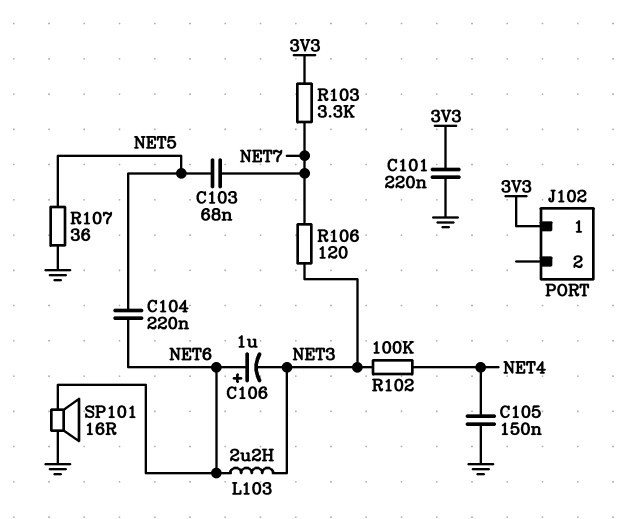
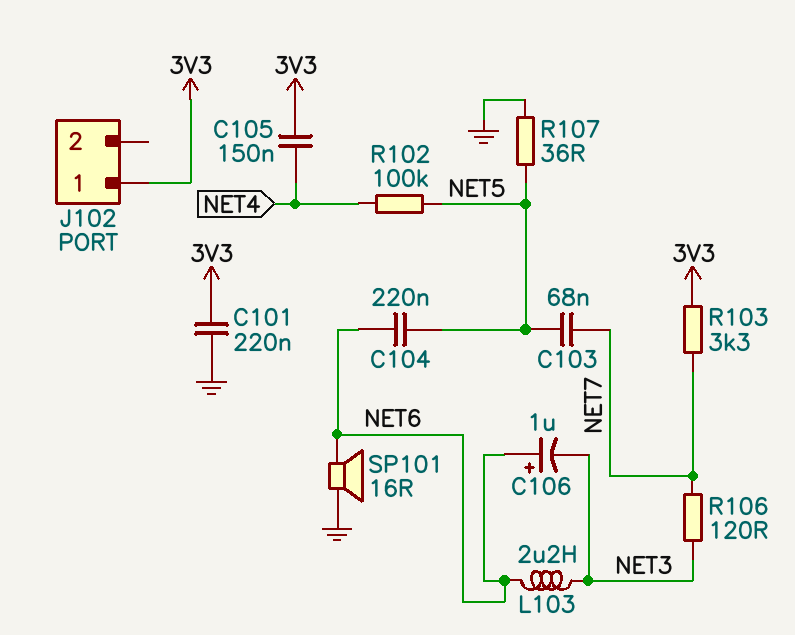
C105: 150nF (GND, NET4) -> 150nF (3V3, NET4)
R102: 100k (NET3, NET4) -> 100k (NET4, NET5)

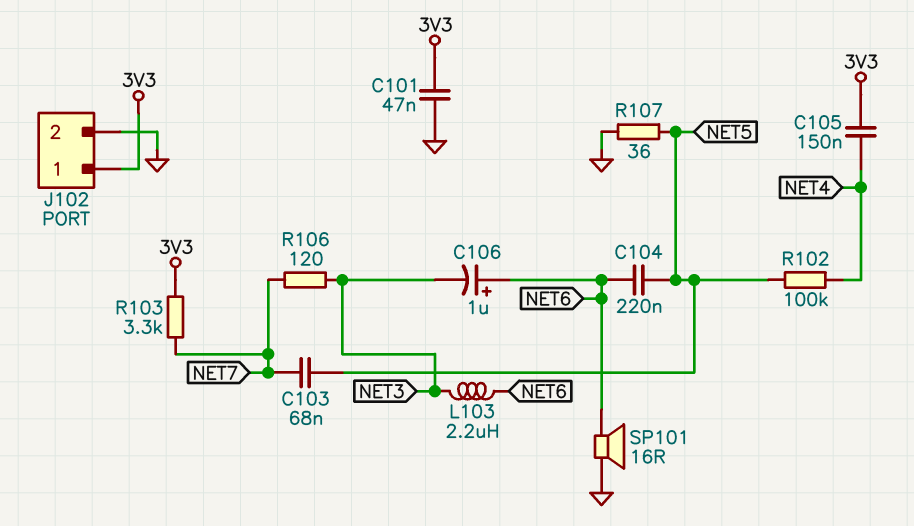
C101: 220nF (3V3, GND) -> 47nF (3V3, GND)
J102 pin 2: none -> GND

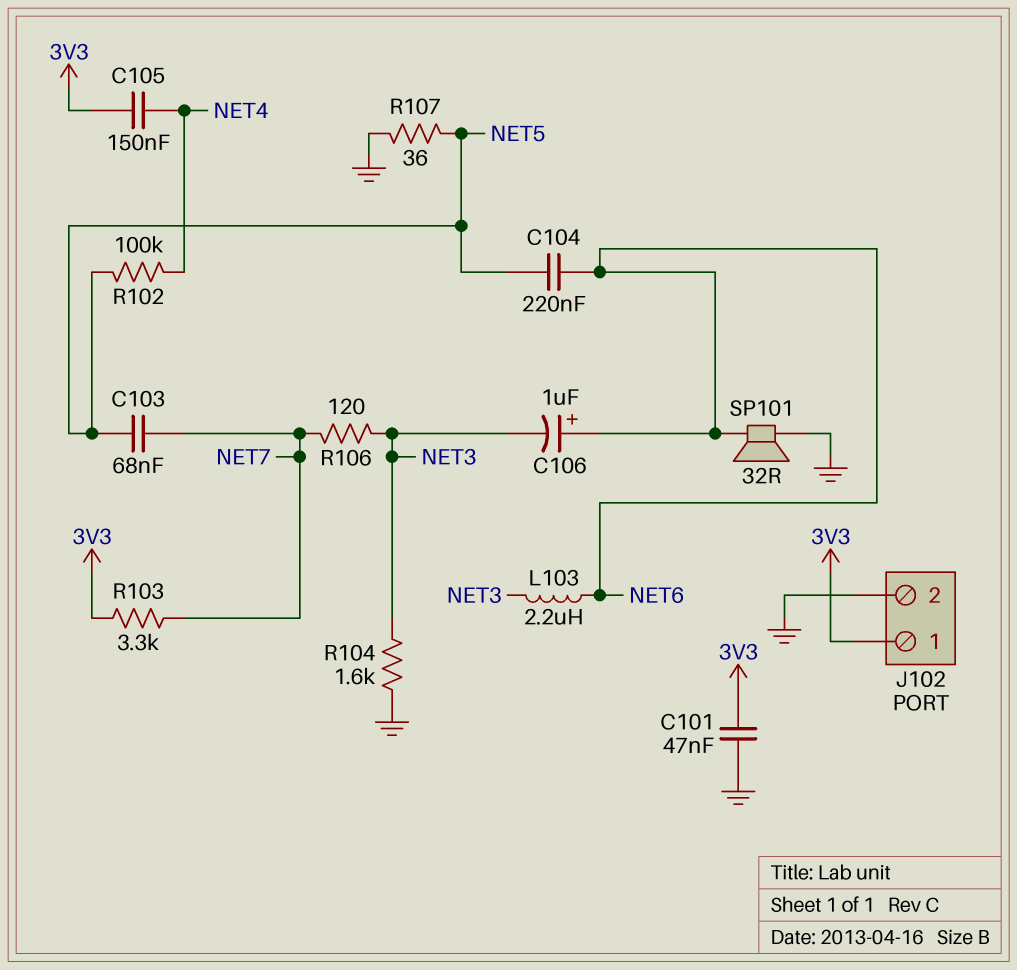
R104: none -> 1.6k (GND, NET3)
SP101: speaker 16R (GND, NET6) -> speaker 32R (GND, NET6)

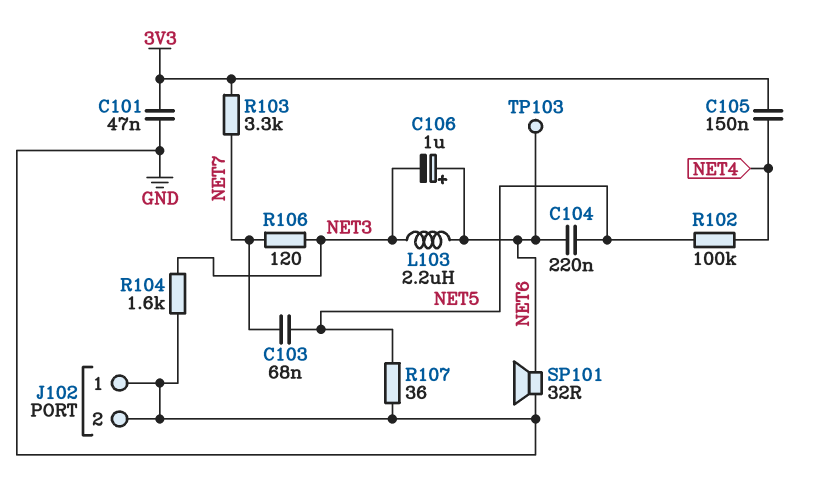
J102 pin 1: 3V3 -> GND
TP103: none -> test point (NET6)

